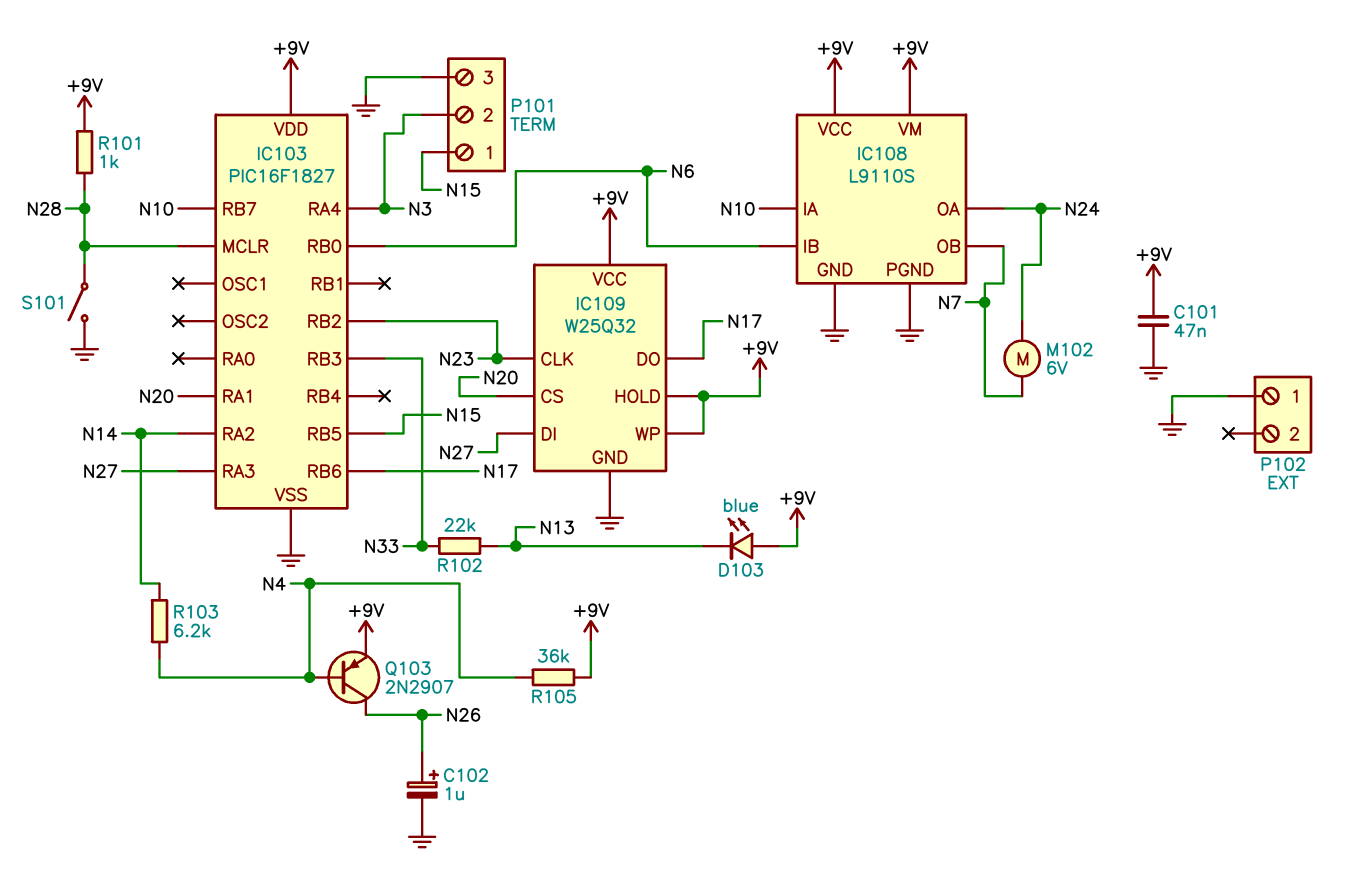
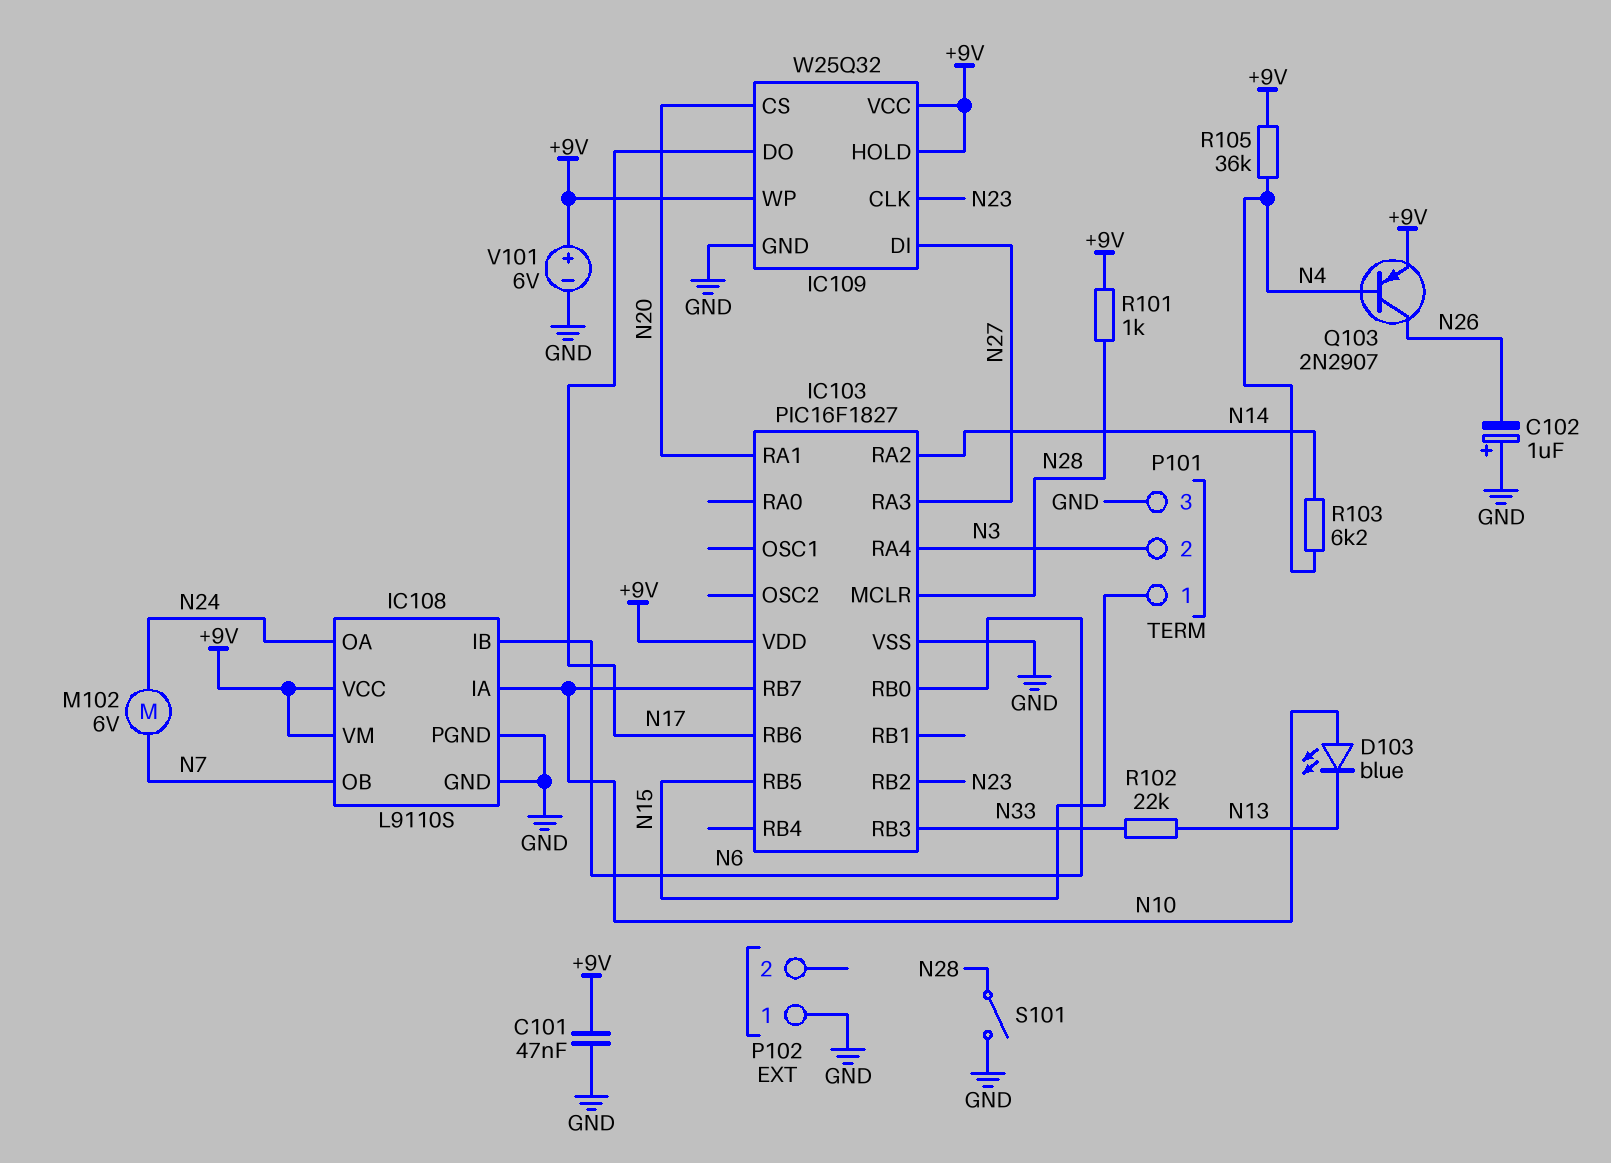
C102: 1uF (plus N26, minus GND) -> 1uF (plus GND, minus N26)
D103: LED blue (A +9V, K N13) -> LED blue (A N10, K N13)
V101: none -> 6V (plus +9V, minus GND)

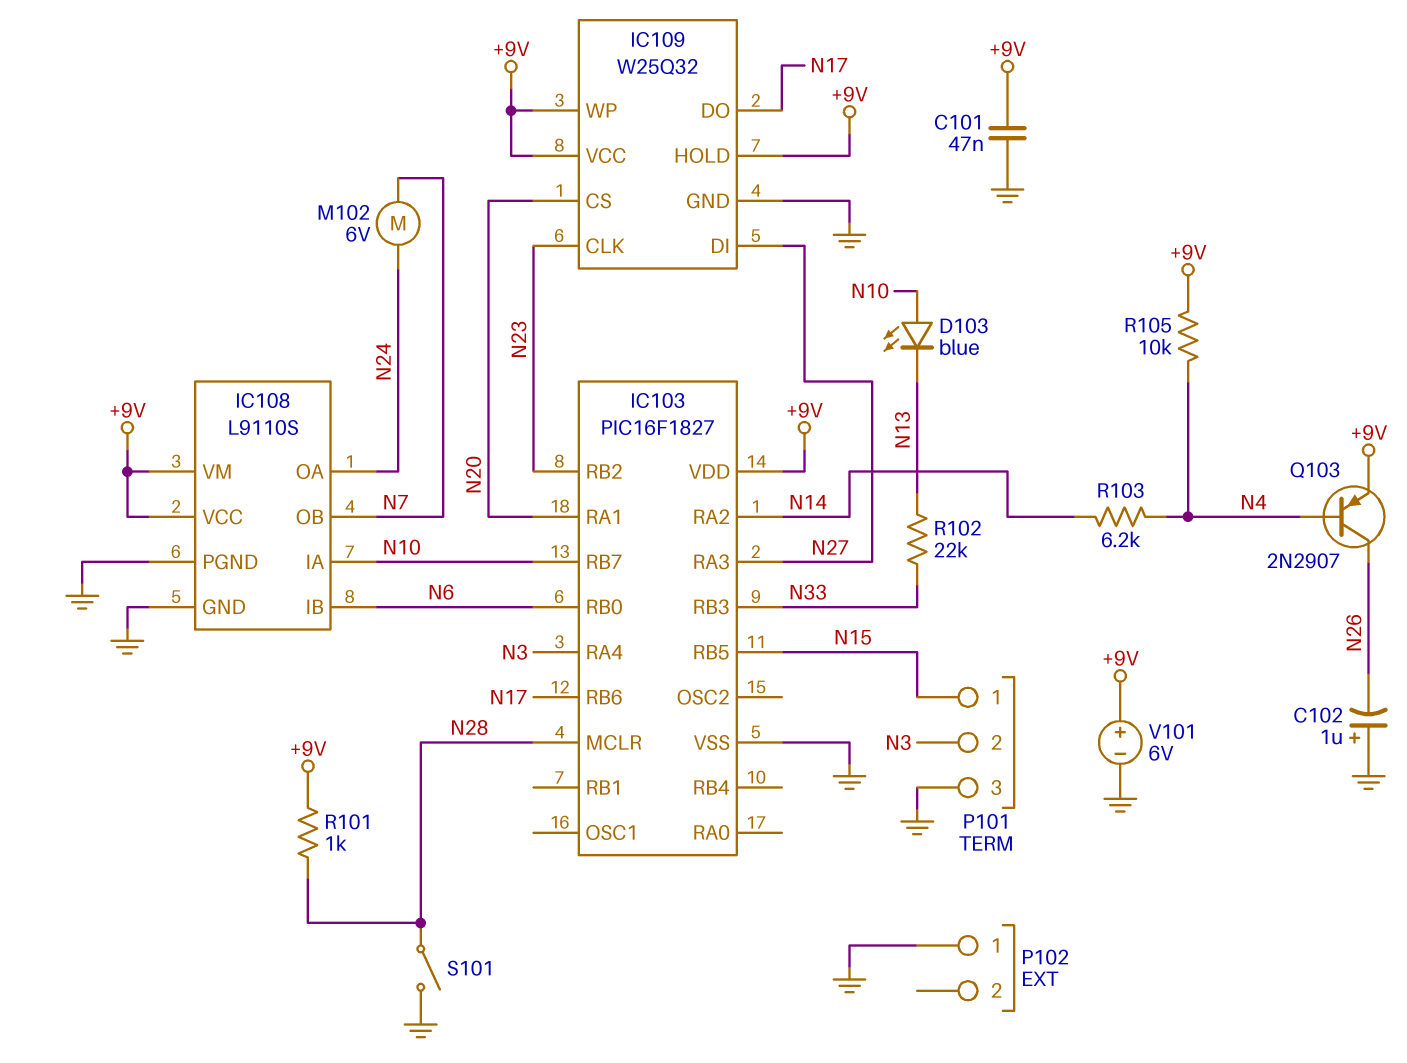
R105: 36k (+9V, N4) -> 10k (+9V, N4)

